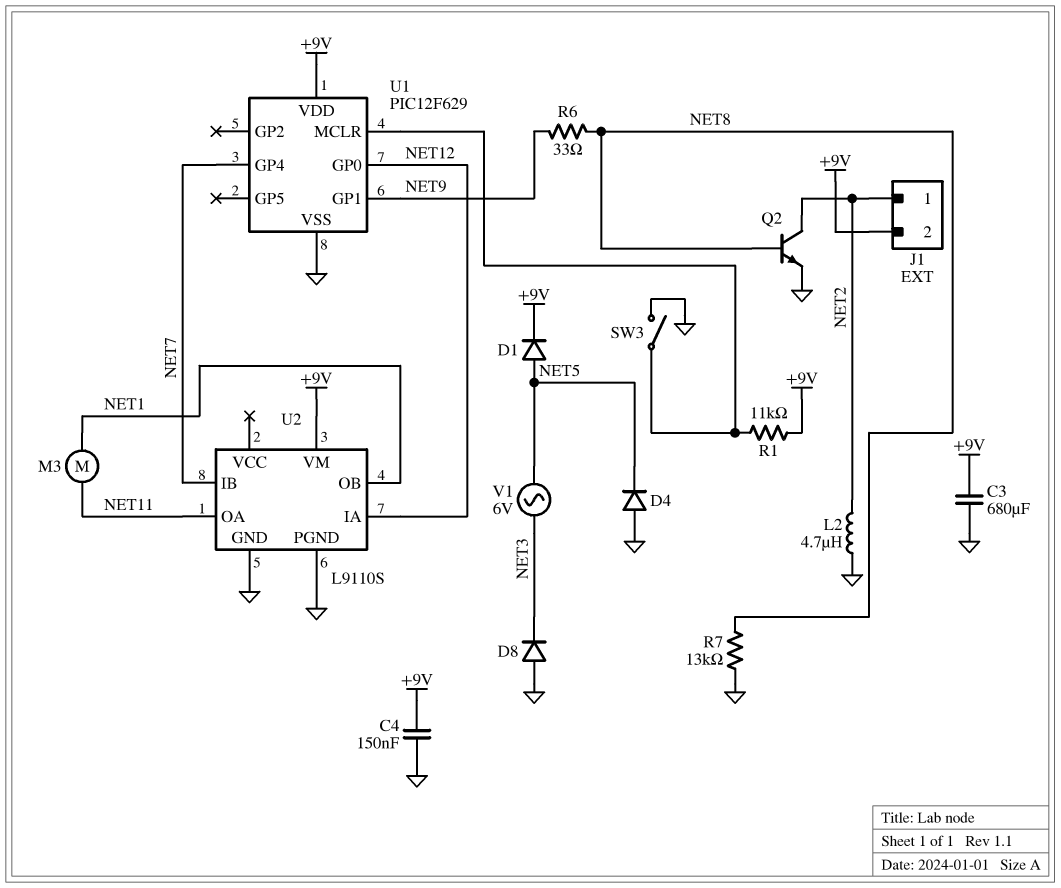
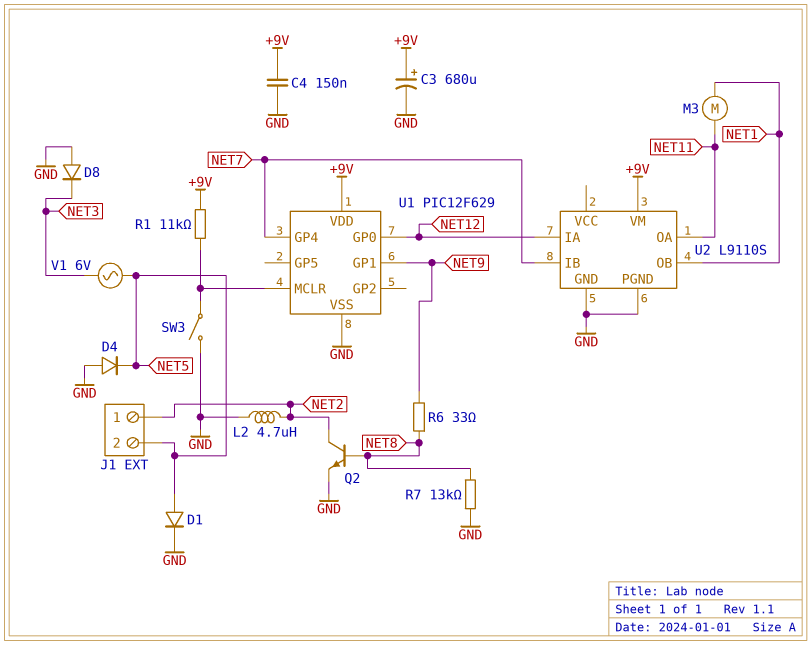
C3: 680uF (+9V, GND) -> 680uF (plus +9V, minus GND)
D1: diode (A NET5, K +9V) -> diode (A NET5, K GND)
J1 pin 2: +9V -> NET5

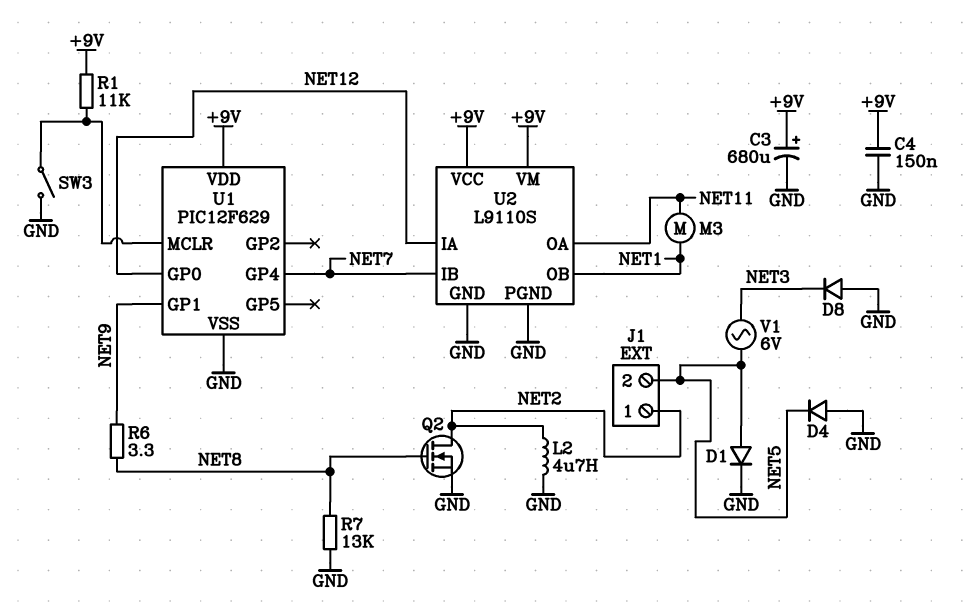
Q2: NPN (B NET8, C NET2, E GND) -> NMOS (G NET8, D NET2, S GND)
R6: 33 (NET8, NET9) -> 3.3 (NET8, NET9)
U2 pin VCC: none -> +9V

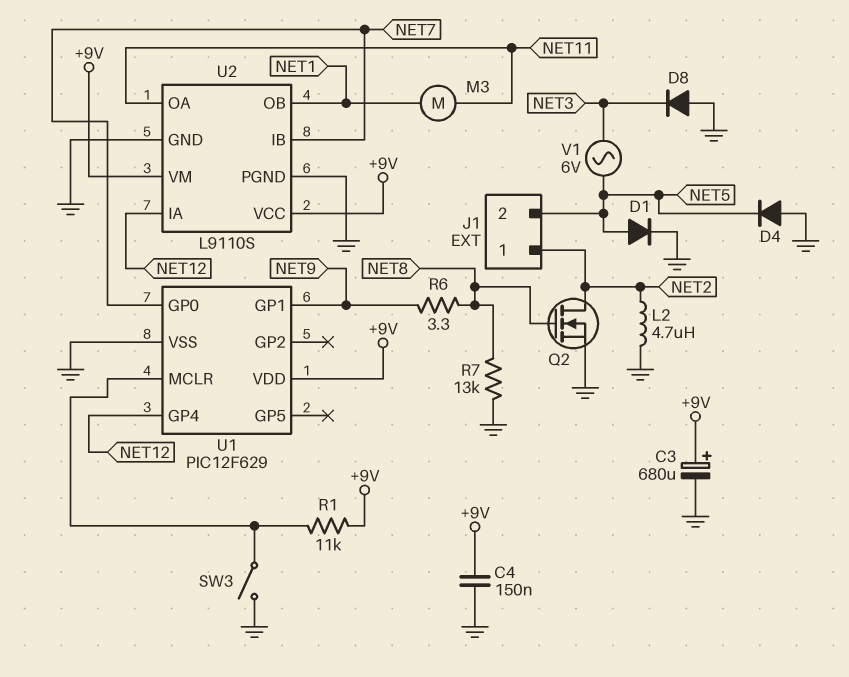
U1 pin GP0: NET12 -> NET7
U1 pin GP4: NET7 -> NET12

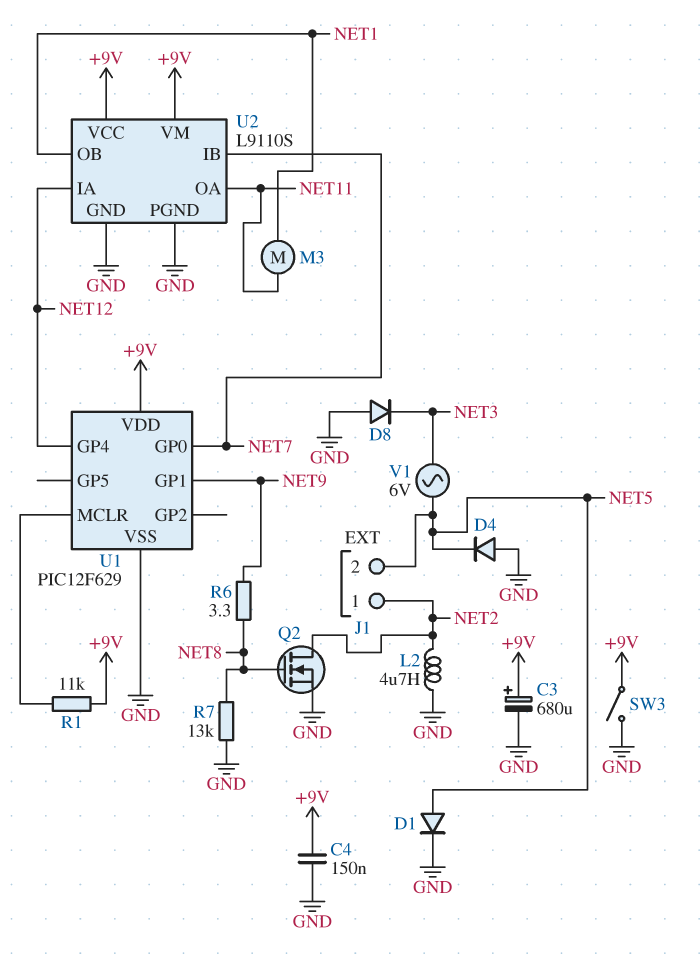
SW3: switch (GND, U1/MCLR) -> switch (+9V, GND)

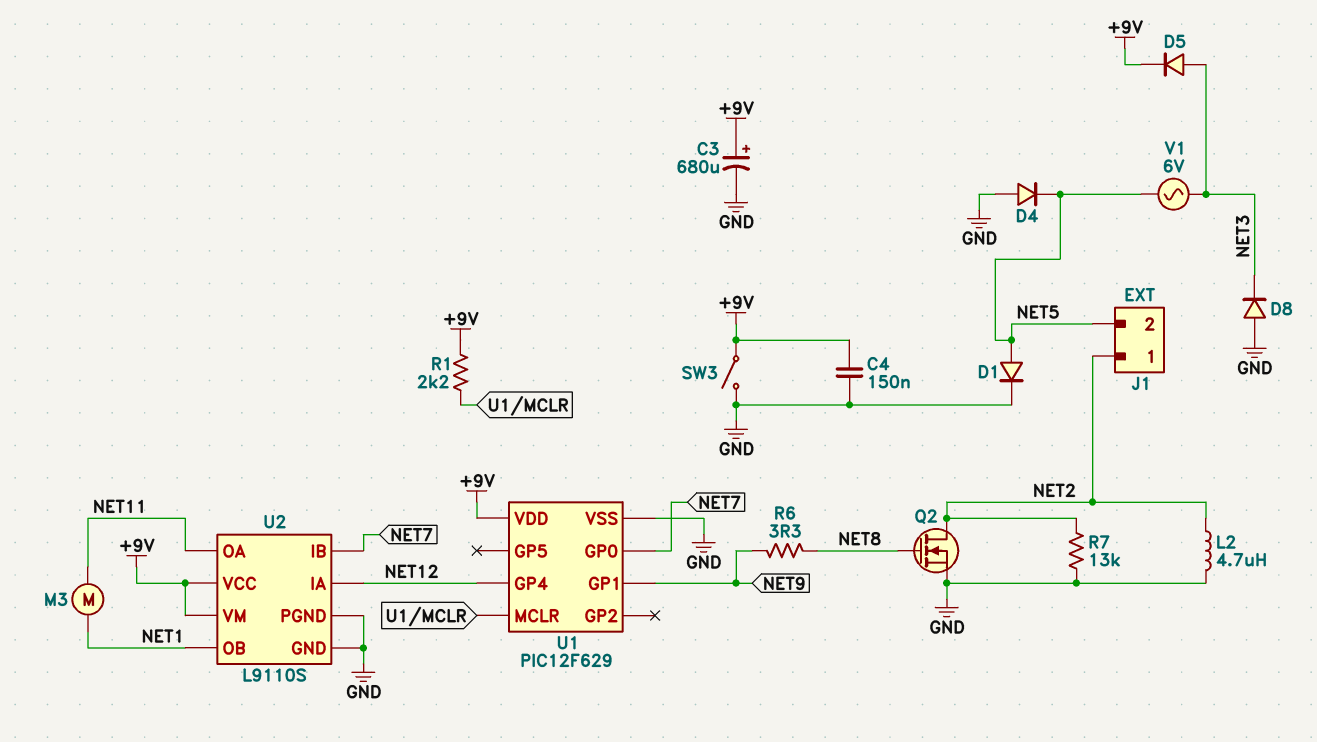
D5: none -> diode (A NET3, K +9V)
R1: 11k (+9V, U1/MCLR) -> 2.2k (+9V, U1/MCLR)
R7: 13k (GND, NET8) -> 13k (GND, NET2)

